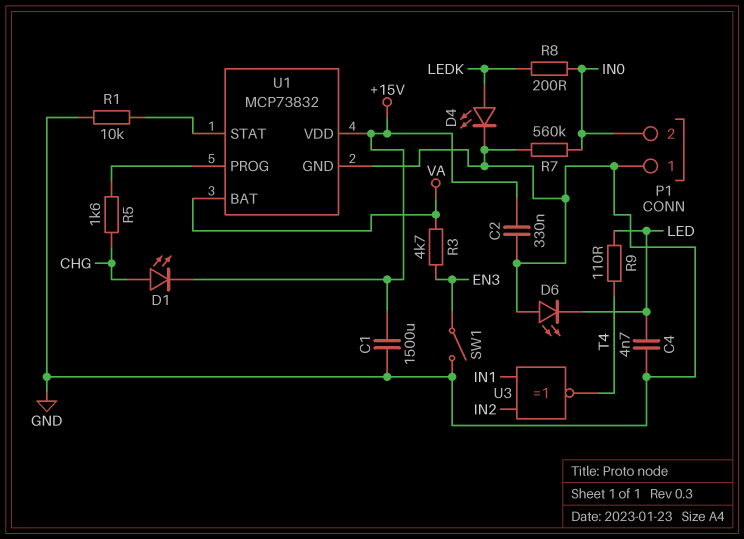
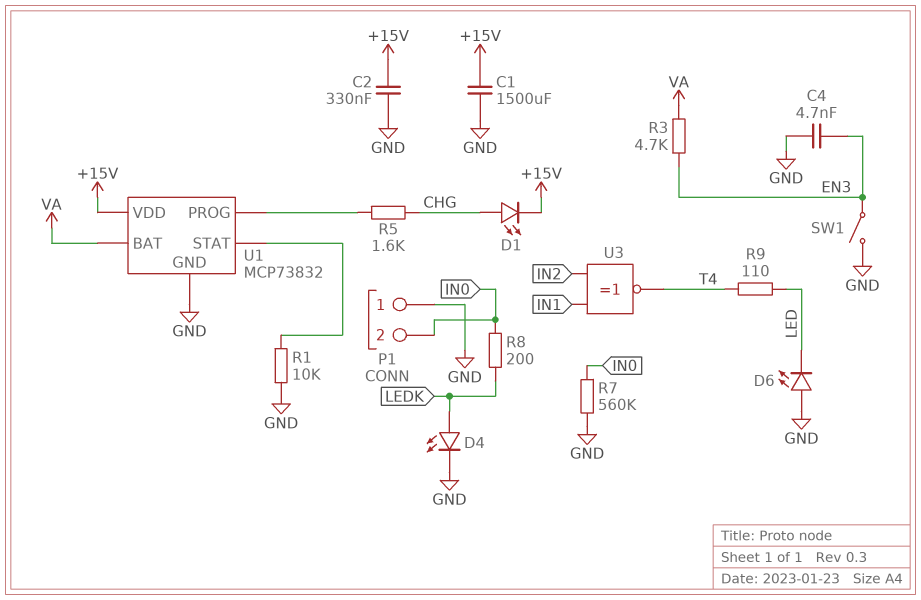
C4: 4.7nF (GND, LED) -> 4.7nF (EN3, GND)

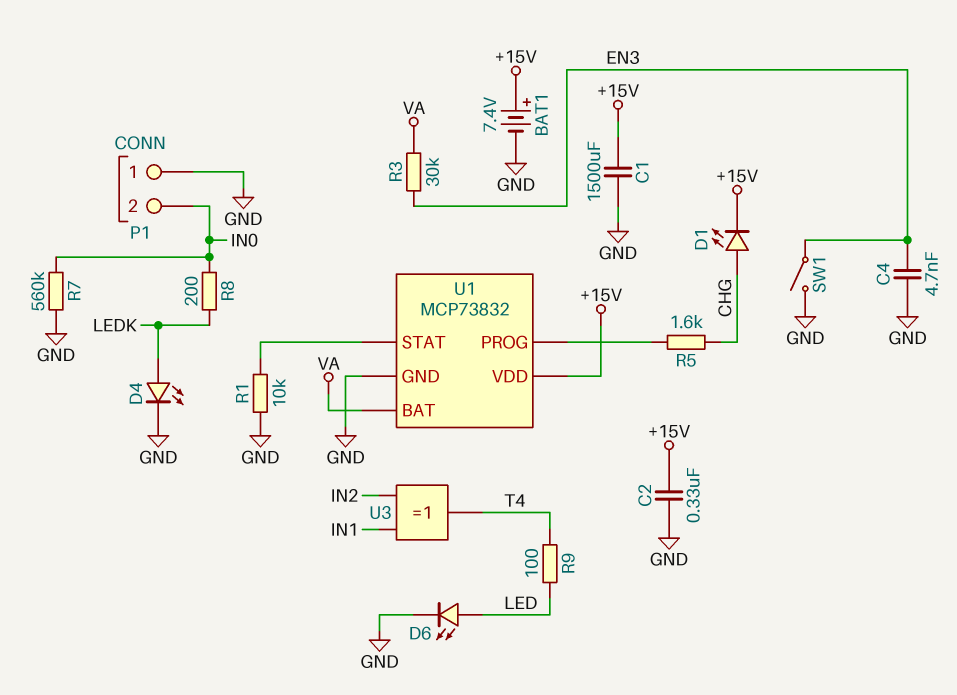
BAT1: none -> 7.4V (plus +15V, minus GND)
D6: LED (A GND, K LED) -> LED (A LED, K GND)
R3: 4.7k (EN3, VA) -> 30k (EN3, VA)
R9: 110 (LED, T4) -> 100 (LED, T4)
U3: XNOR (in IN1, in IN2, out T4) -> XOR (in IN1, in IN2, out T4)

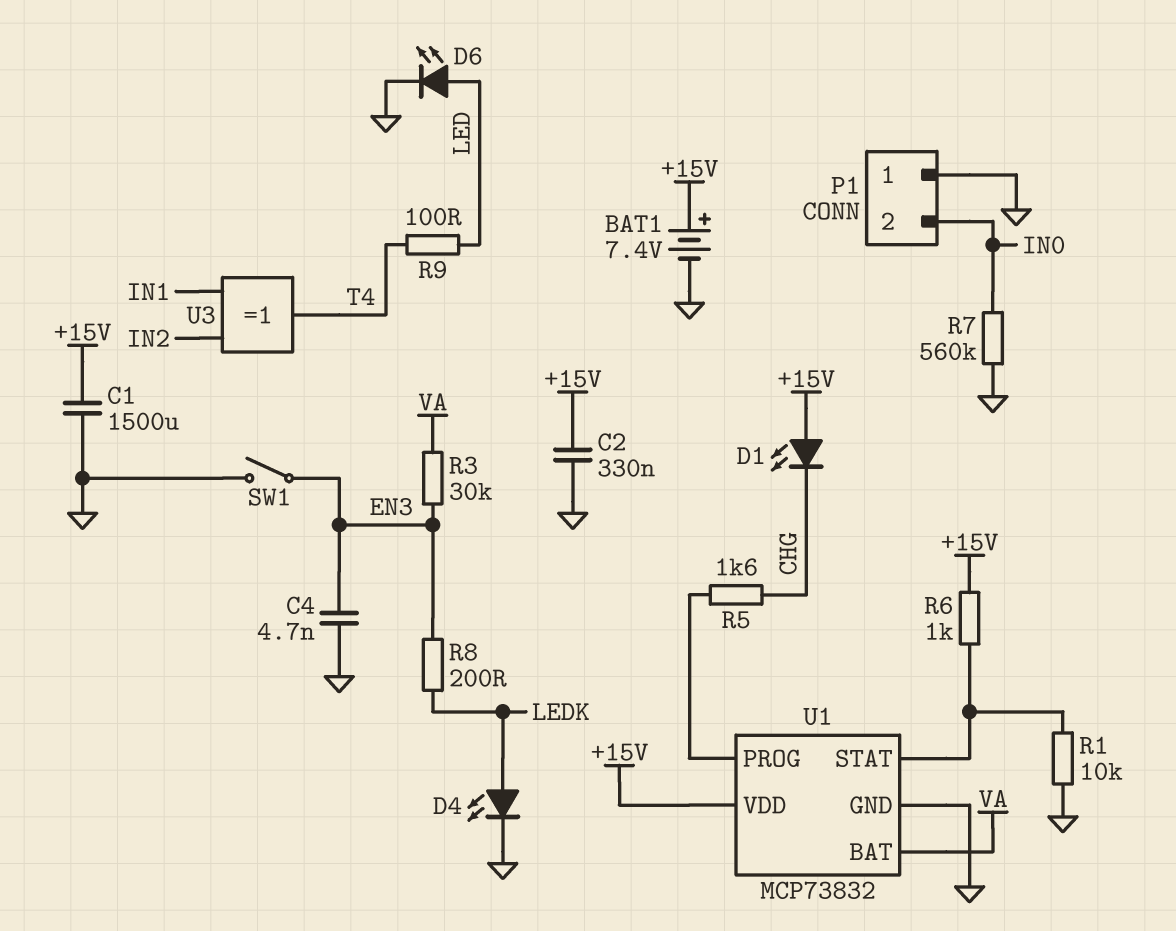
D1: LED (A CHG, K +15V) -> LED (A +15V, K CHG)
R6: none -> 1k (+15V, U1/STAT)
R8: 200 (IN0, LEDK) -> 200 (EN3, LEDK)

